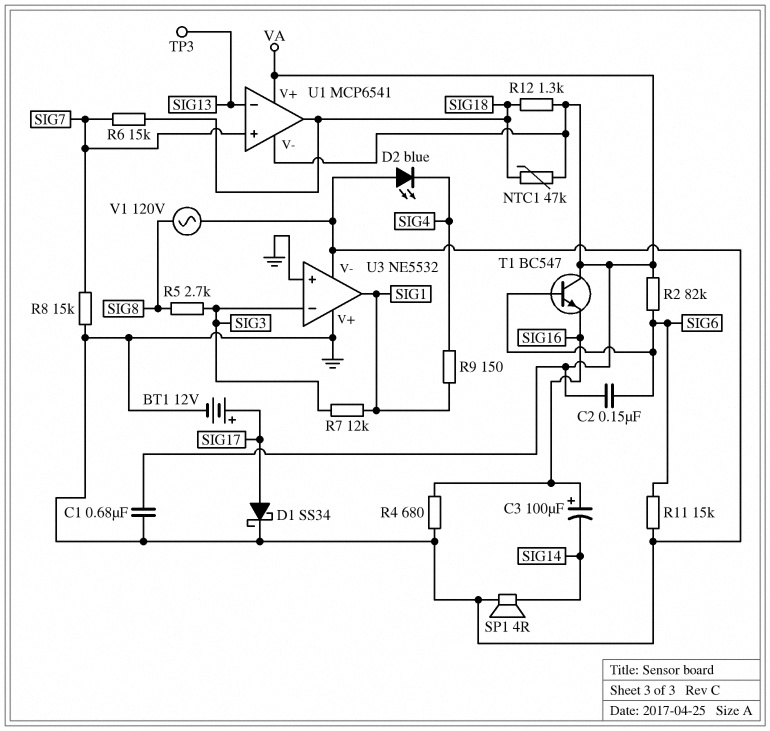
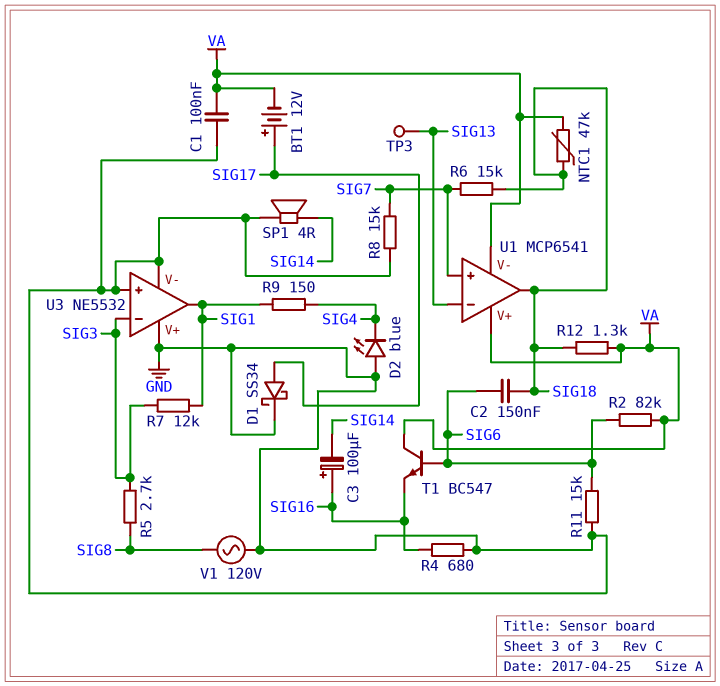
BT1: 12V (plus SIG17, minus GND) -> 12V (plus SIG17, minus VA)
C1: 680nF (GND, VA) -> 100nF (GND, VA)
C2: 150nF (SIG6, VA) -> 150nF (SIG6, SIG18)

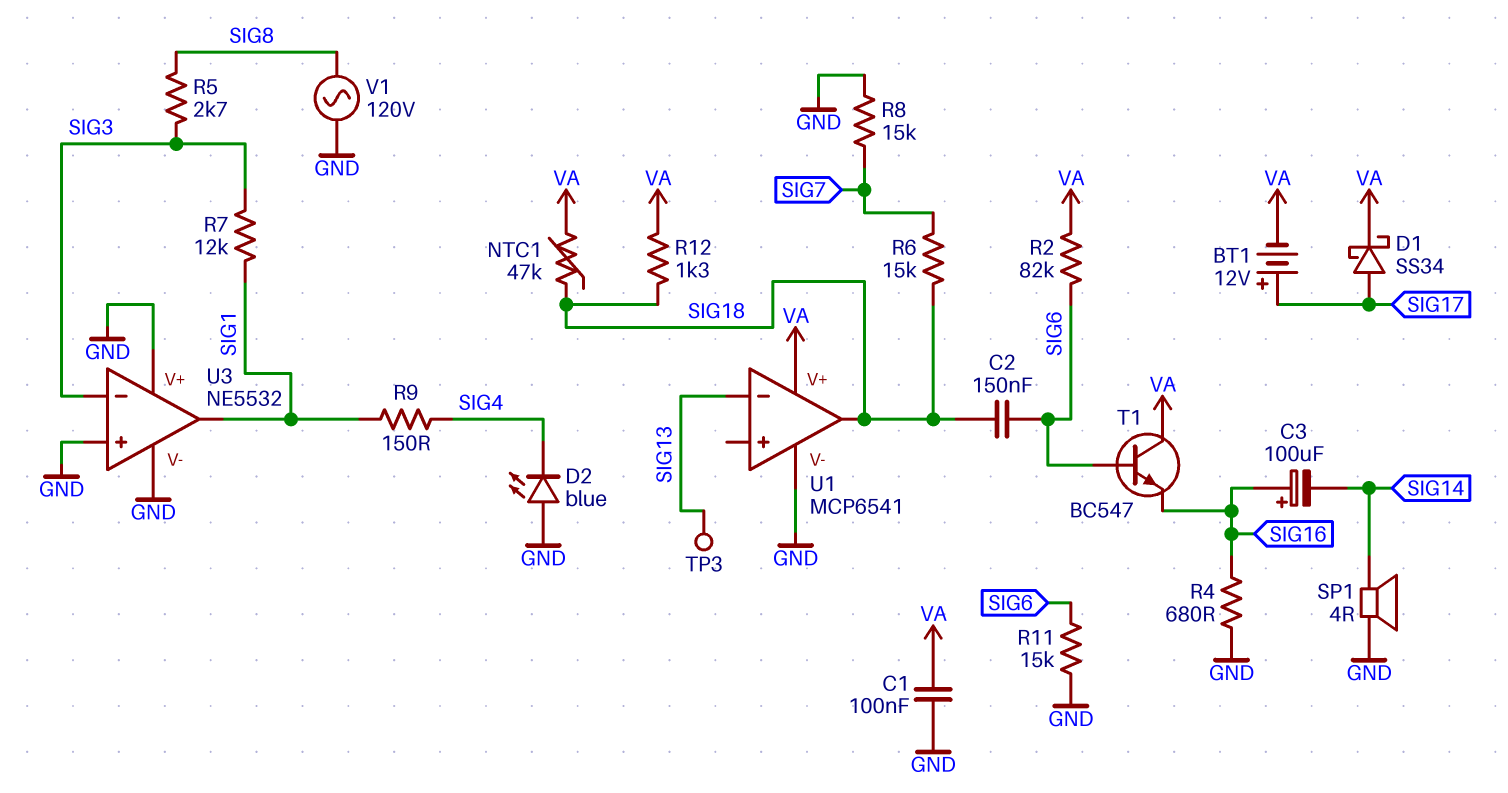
D1: schottky SS34 (A SIG17, K GND) -> schottky SS34 (A SIG17, K VA)
U1 pin V-: VA -> GND
U1 pin in+: SIG7 -> none

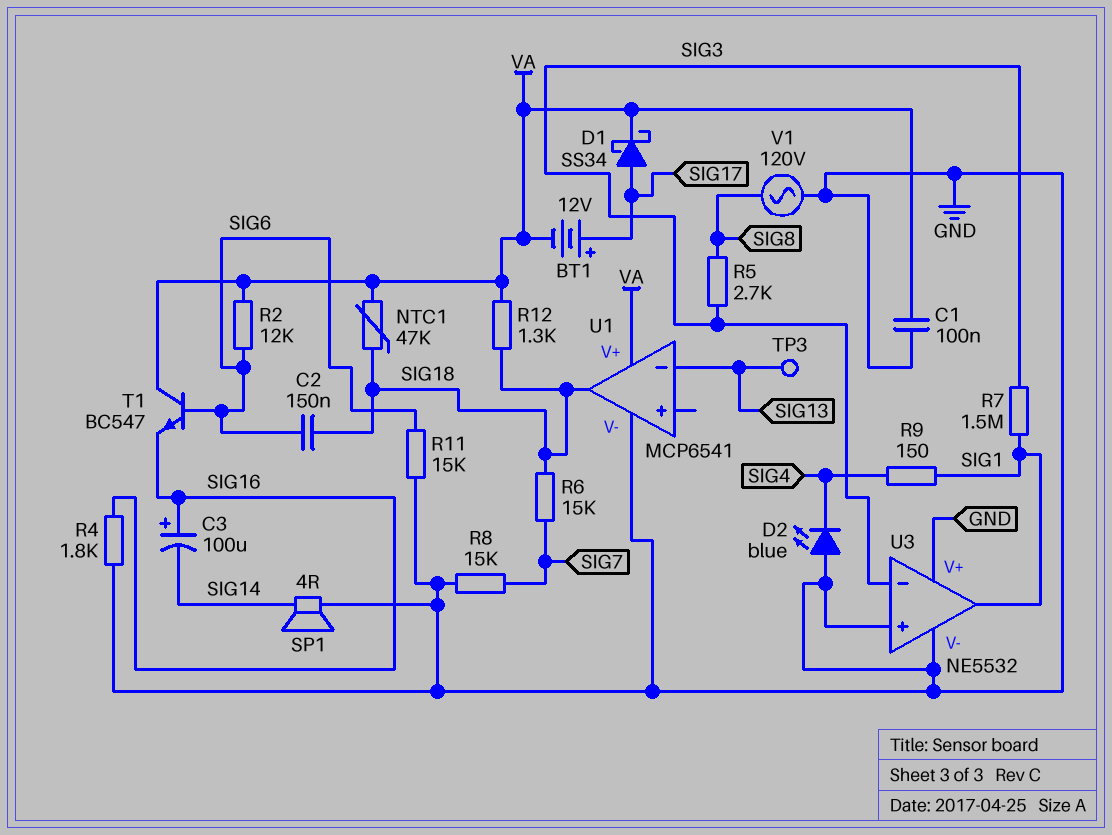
R2: 82k (SIG6, VA) -> 12k (SIG6, VA)
R4: 680 (GND, SIG16) -> 1.8k (GND, SIG16)
R7: 12k (SIG1, SIG3) -> 1.5M (SIG1, SIG3)

